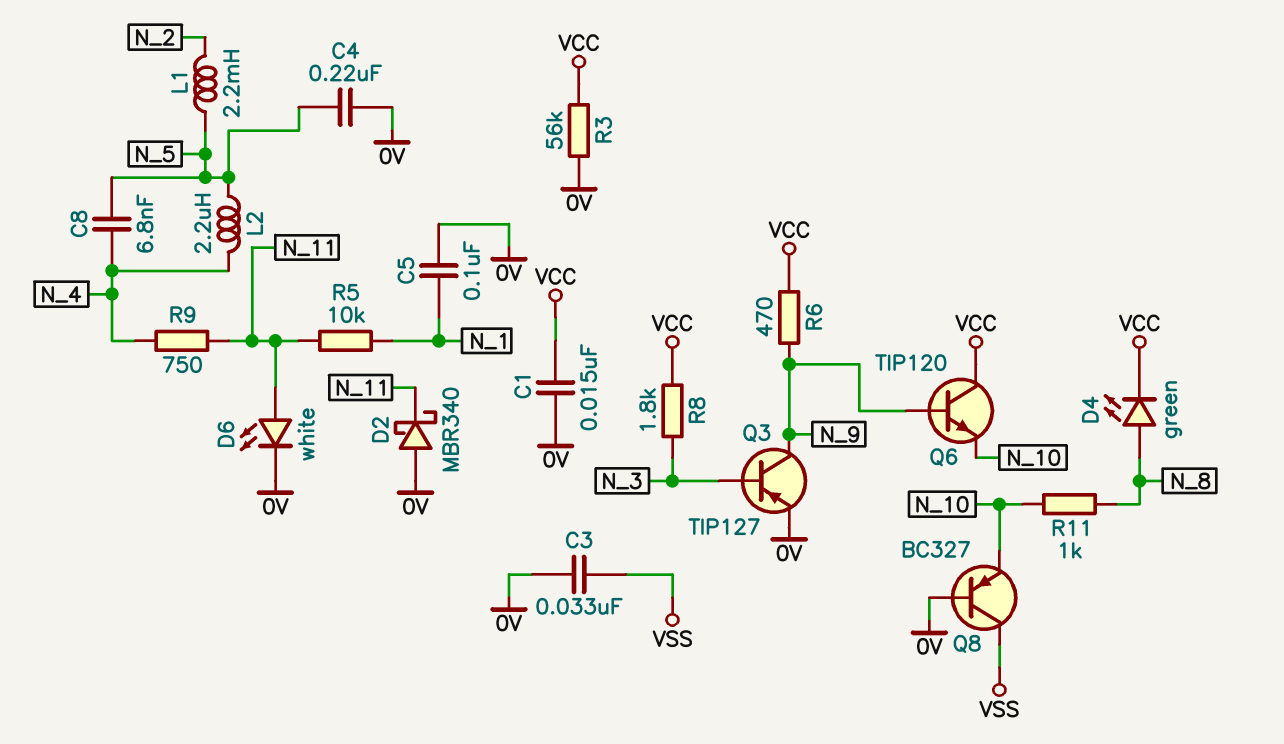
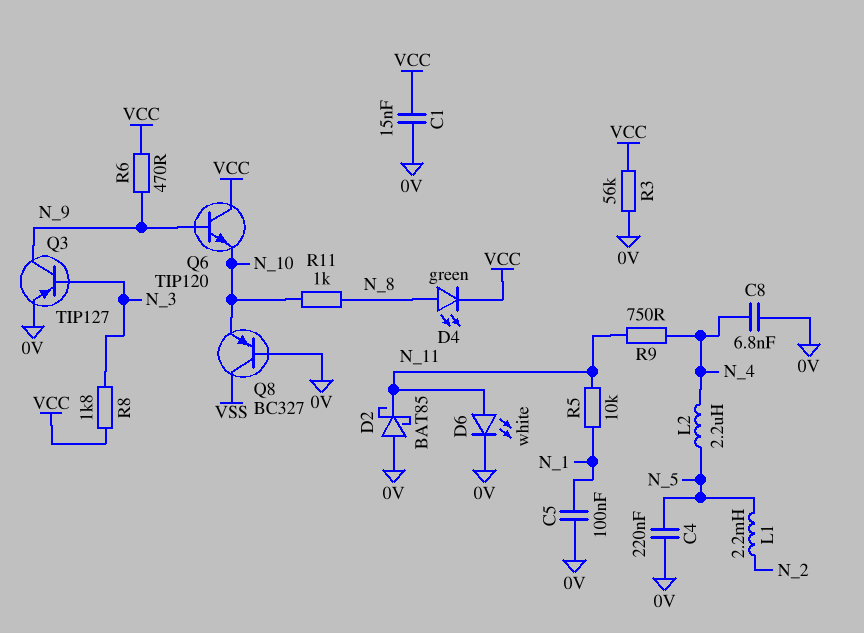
C3: 33nF (0V, VSS) -> none
C8: 6.8nF (N_4, N_5) -> 6.8nF (0V, N_4)
D2: schottky MBR340 (A 0V, K N_11) -> schottky BAT85 (A 0V, K N_11)

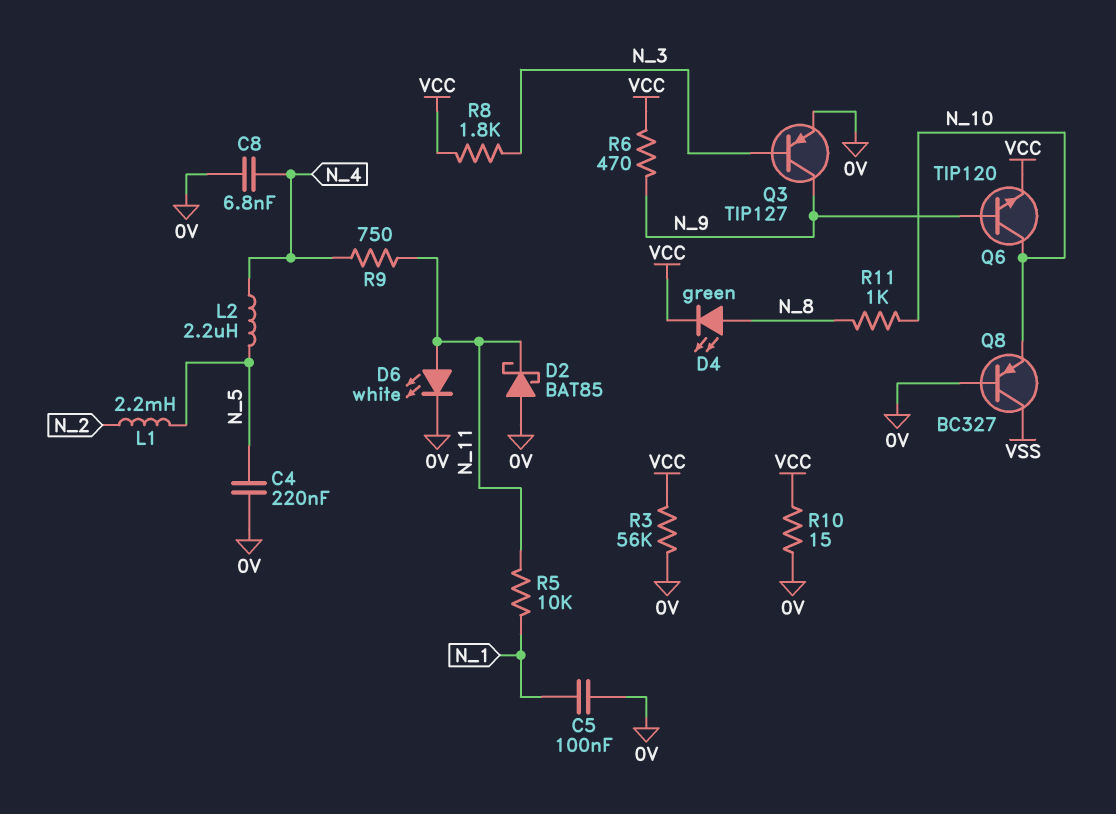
C1: 15nF (0V, VCC) -> none
Q6: NPN TIP120 (B N_9, C VCC, E N_10) -> NPN TIP120 (B N_9, C N_10, E VCC)
R10: none -> 15 (0V, VCC)

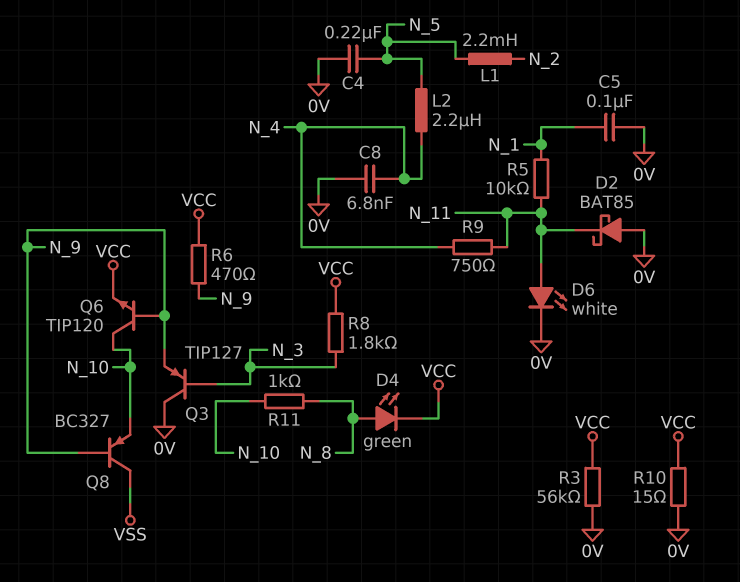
Q3: PNP TIP127 (B N_3, C N_9, E 0V) -> PNP TIP127 (B N_3, C 0V, E N_9)
Q8: PNP BC327 (B 0V, C VSS, E N_10) -> PNP BC327 (B N_9, C VSS, E N_10)

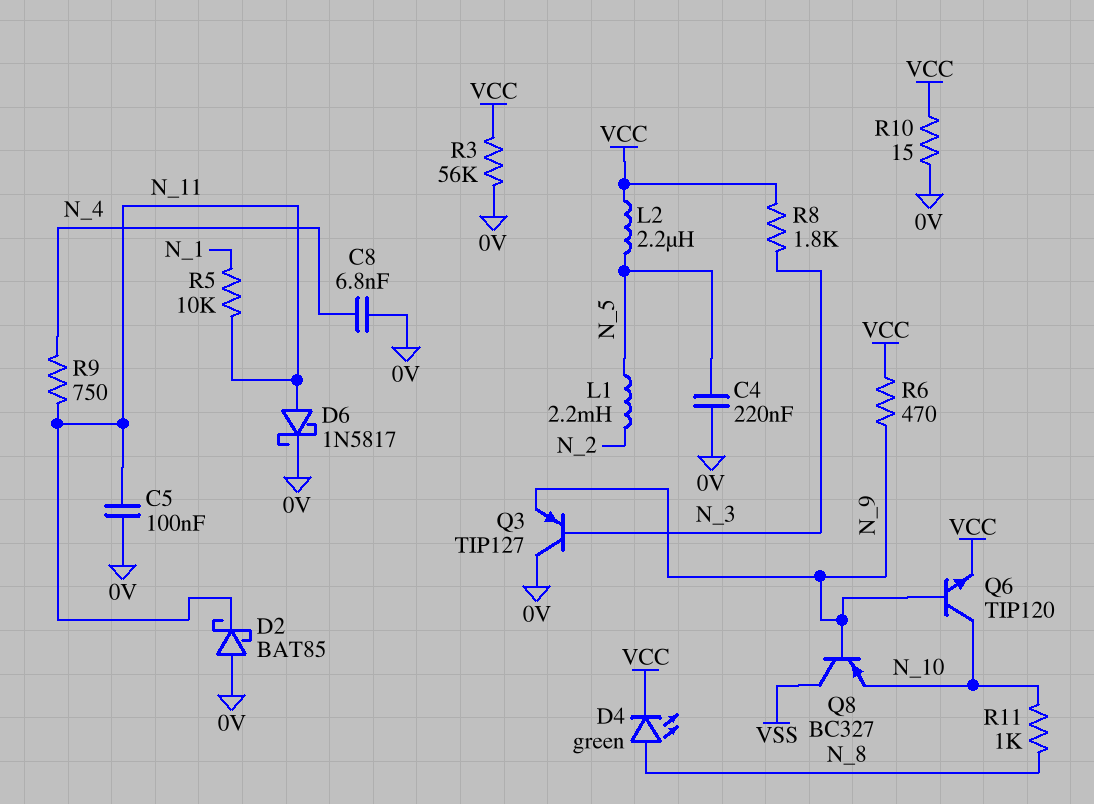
C5: 100nF (0V, N_1) -> 100nF (0V, N_11)
D6: LED white (A N_11, K 0V) -> schottky 1N5817 (A N_11, K 0V)
L2: 2.2uH (N_4, N_5) -> 2.2uH (N_5, VCC)

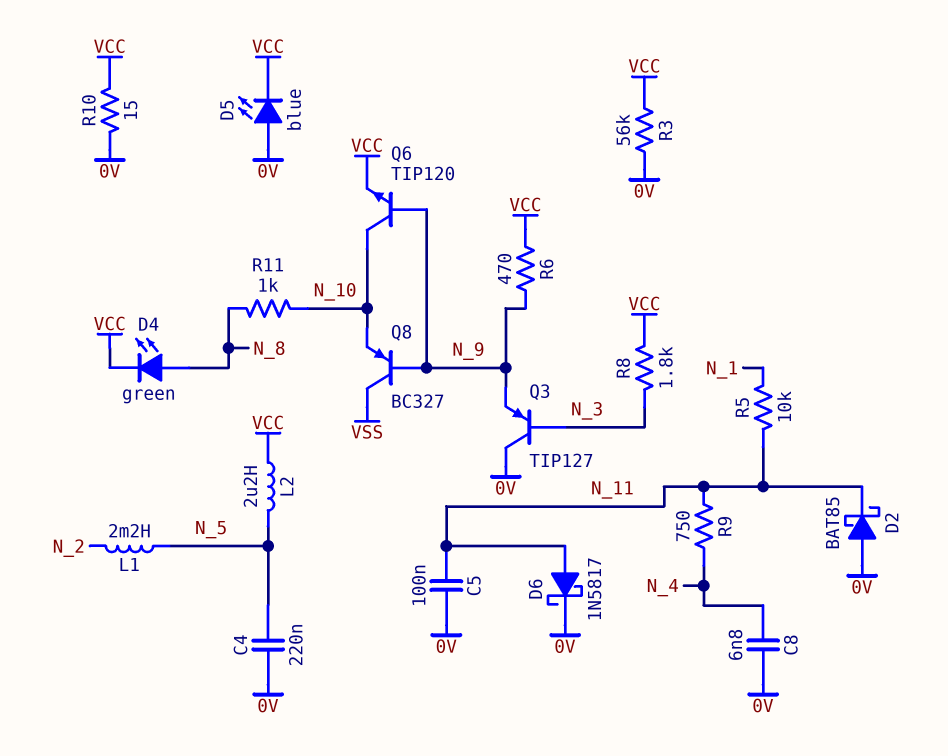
D5: none -> LED blue (A 0V, K VCC)

